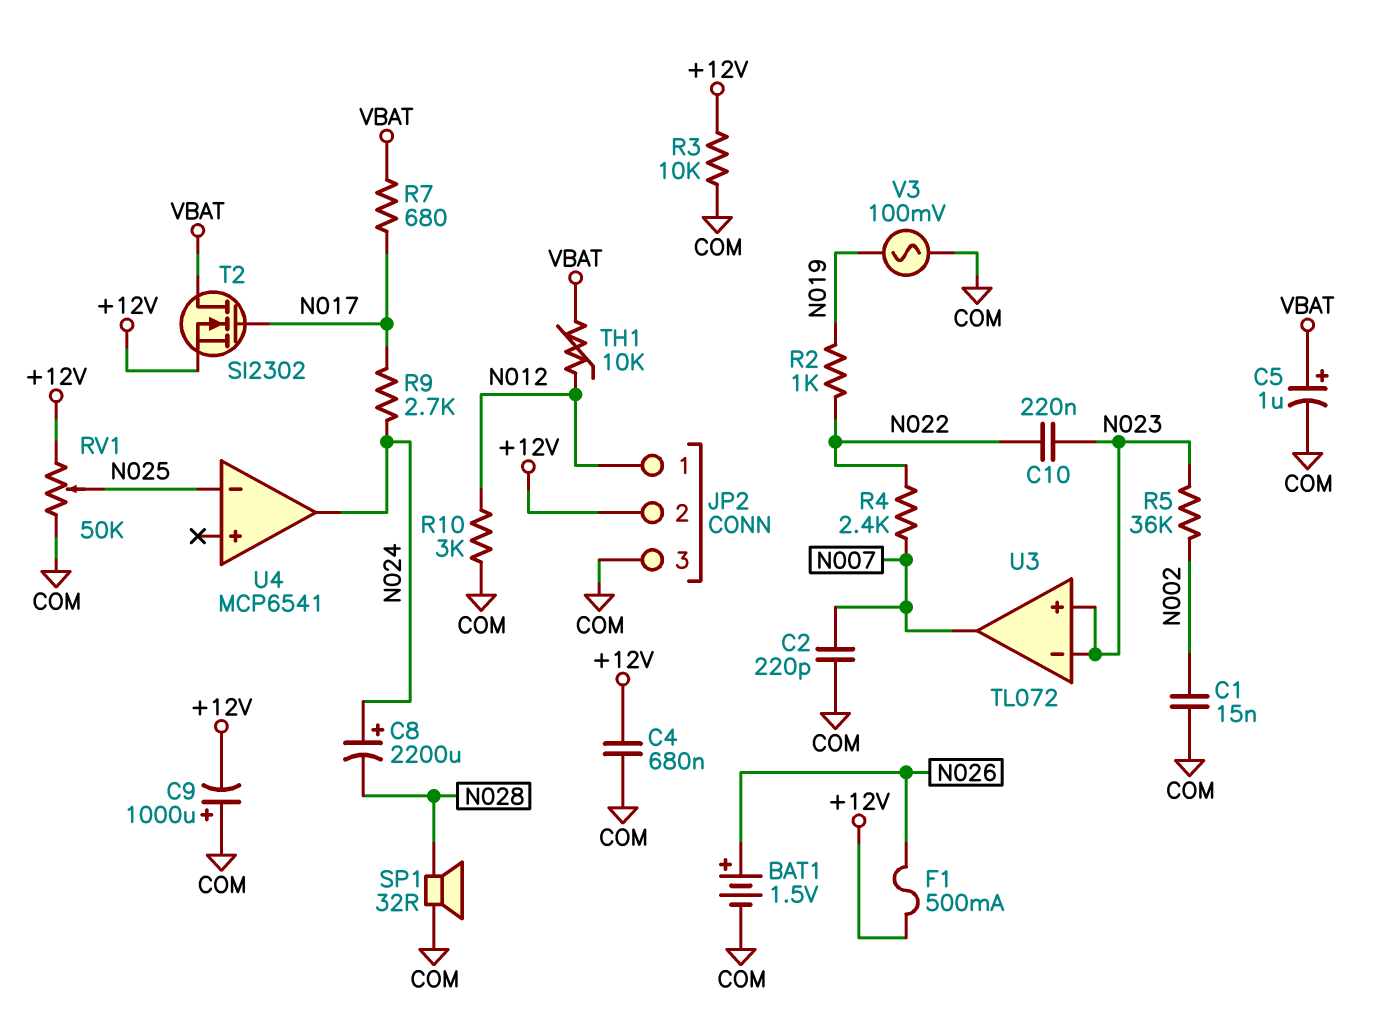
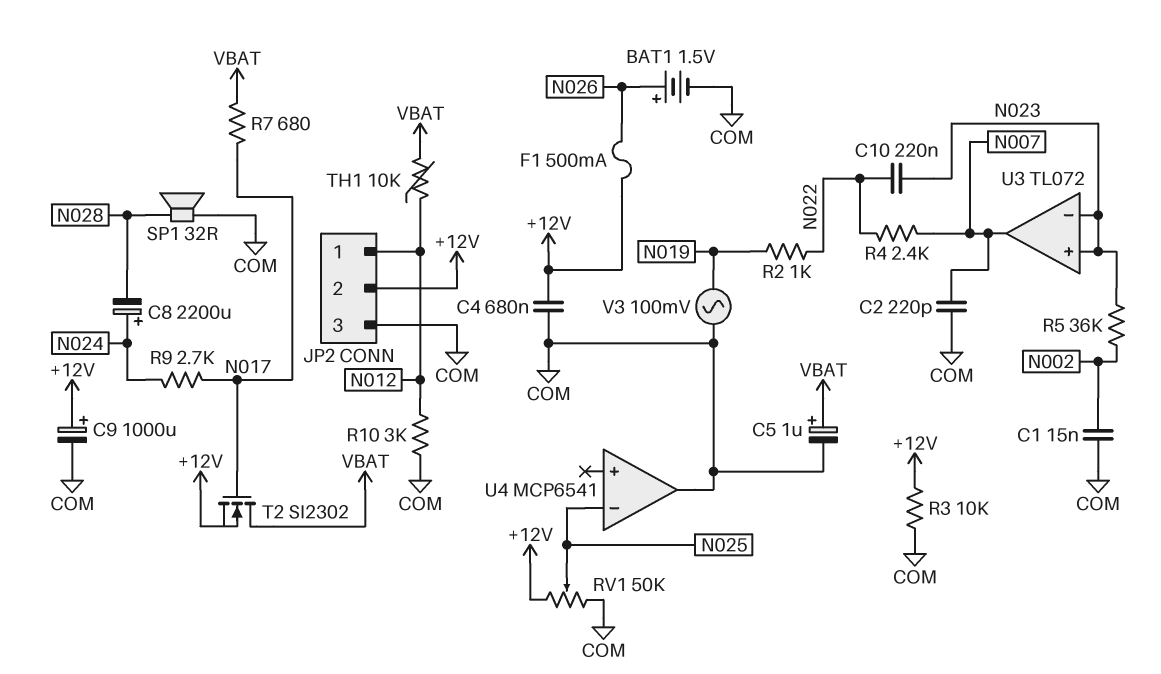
C9: 1000uF (plus COM, minus +12V) -> 1000uF (plus +12V, minus COM)
U4 pin out: N024 -> COM

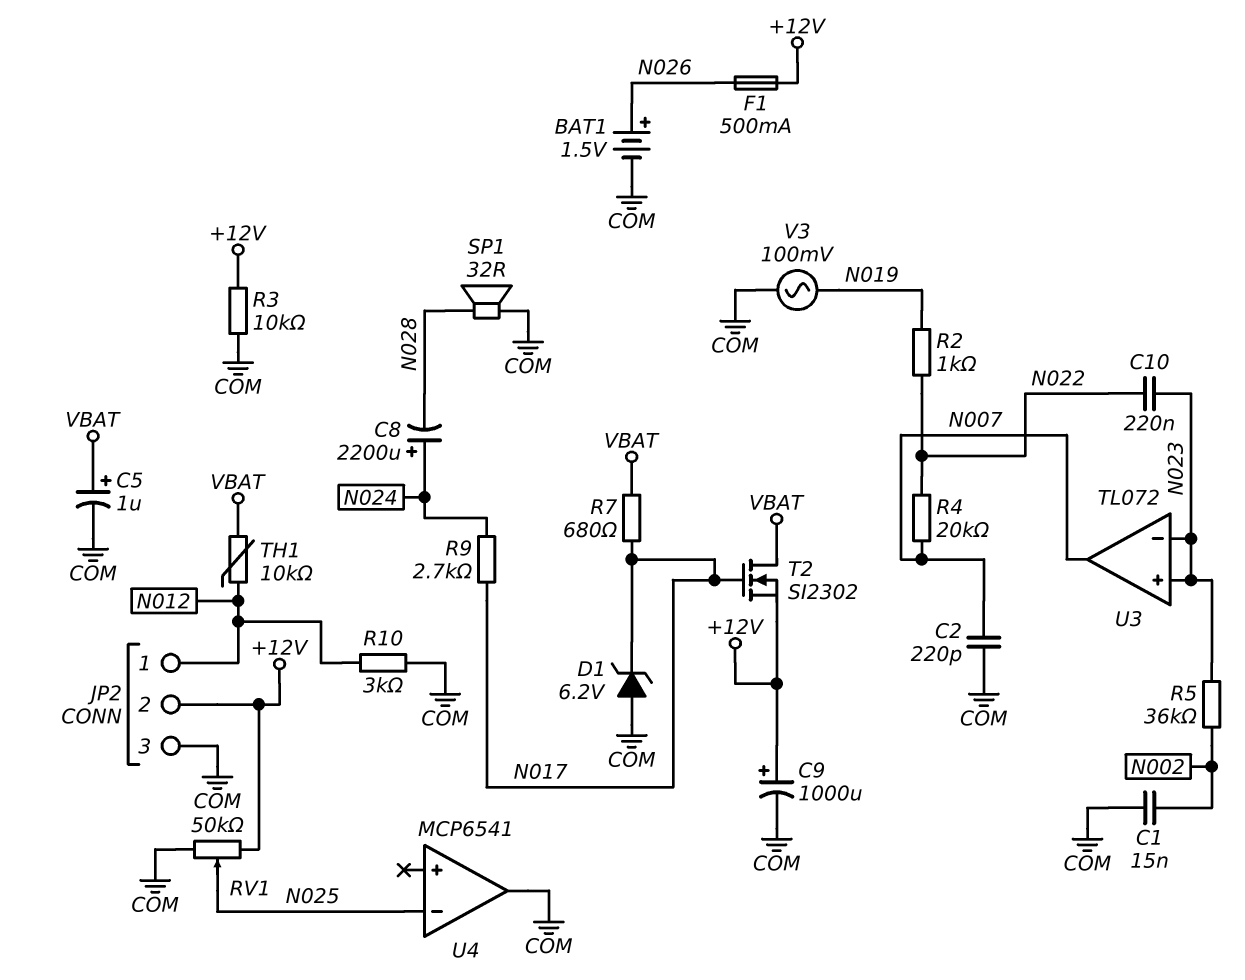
C4: 680nF (+12V, COM) -> none
D1: none -> zener 6.2V (A COM, K N017)
R4: 2.4k (N007, N022) -> 20k (N007, N022)

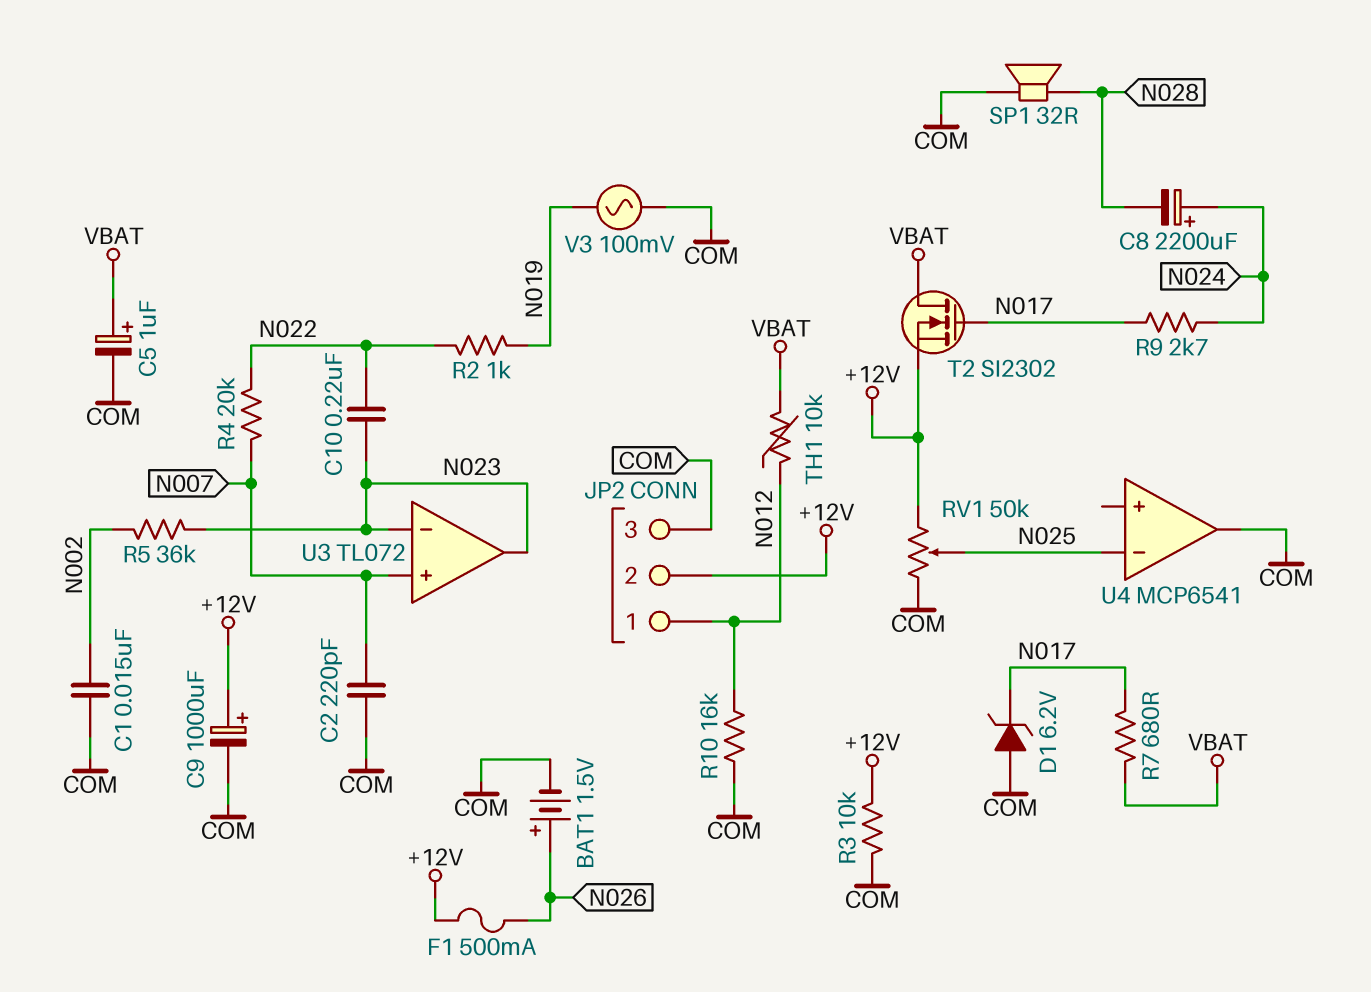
R10: 3k (COM, N012) -> 16k (COM, N012)
U3 pin in+: N023 -> N007
U3 pin out: N007 -> N023

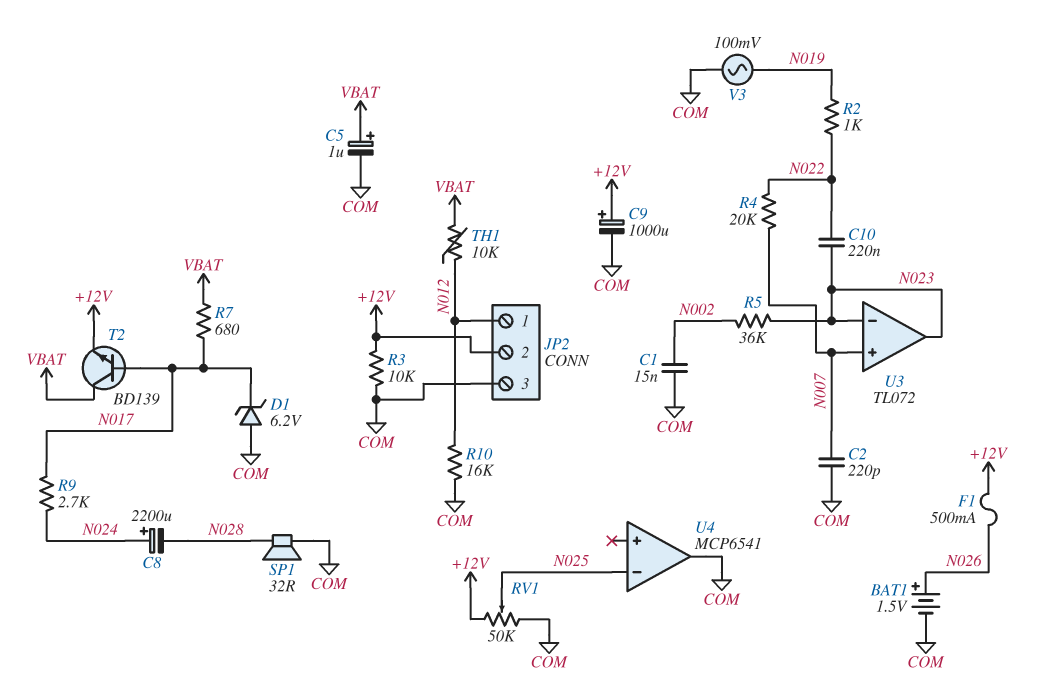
T2: NMOS SI2302 (G N017, D VBAT, S +12V) -> NPN BD139 (B N017, C VBAT, E +12V)

